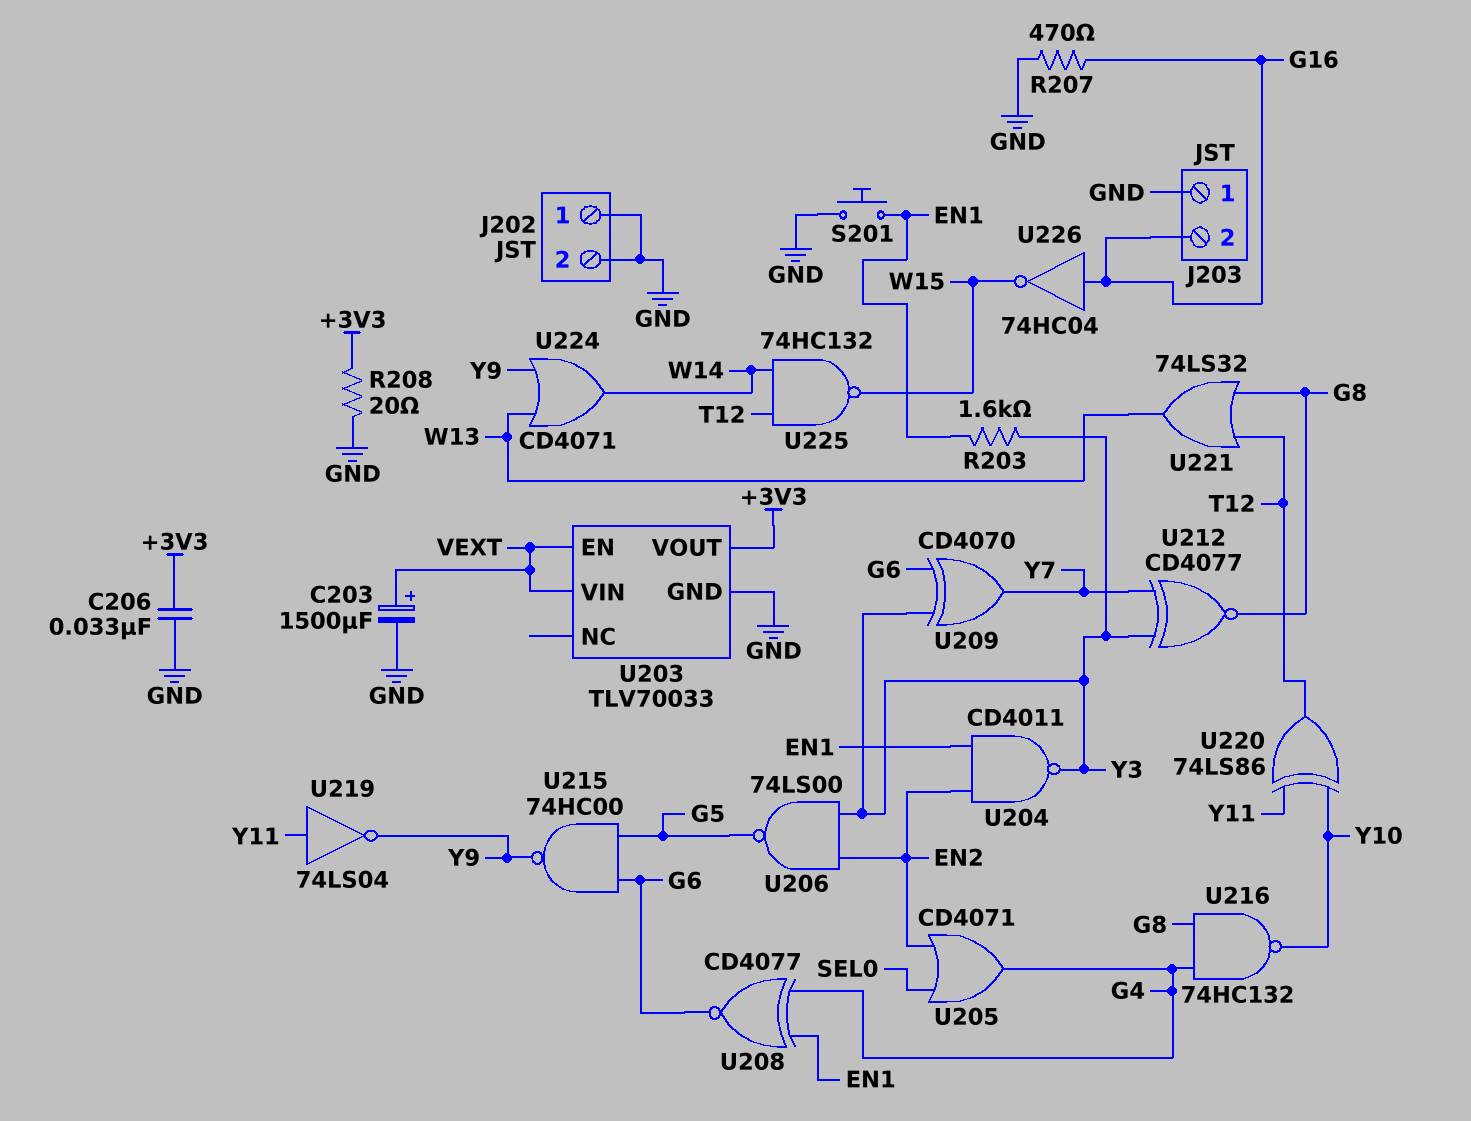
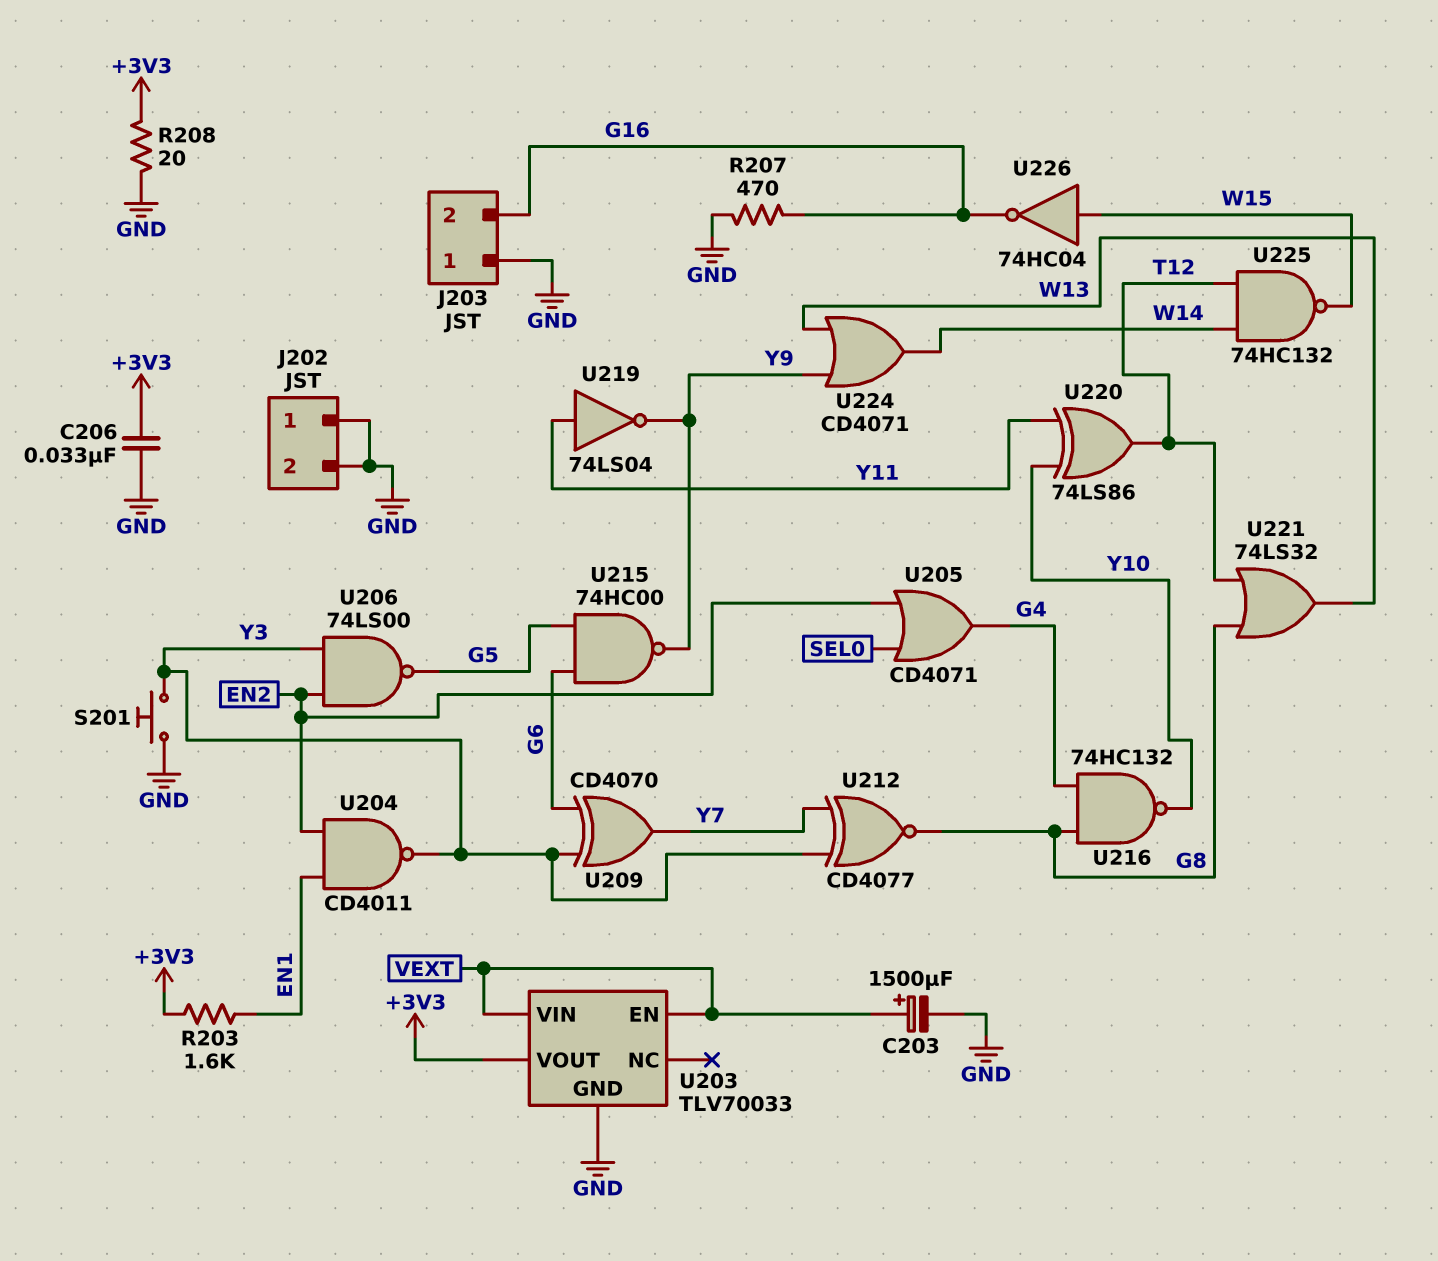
R203: 1.6k (EN1, Y3) -> 1.6k (+3V3, EN1)
S201: button (EN1, GND) -> button (GND, Y3)
U208: XNOR CD4077 (in EN1, in G4, out G6) -> none
U226: NOT 74HC04 (in G16, out W15) -> NOT 74HC04 (in W15, out G16)

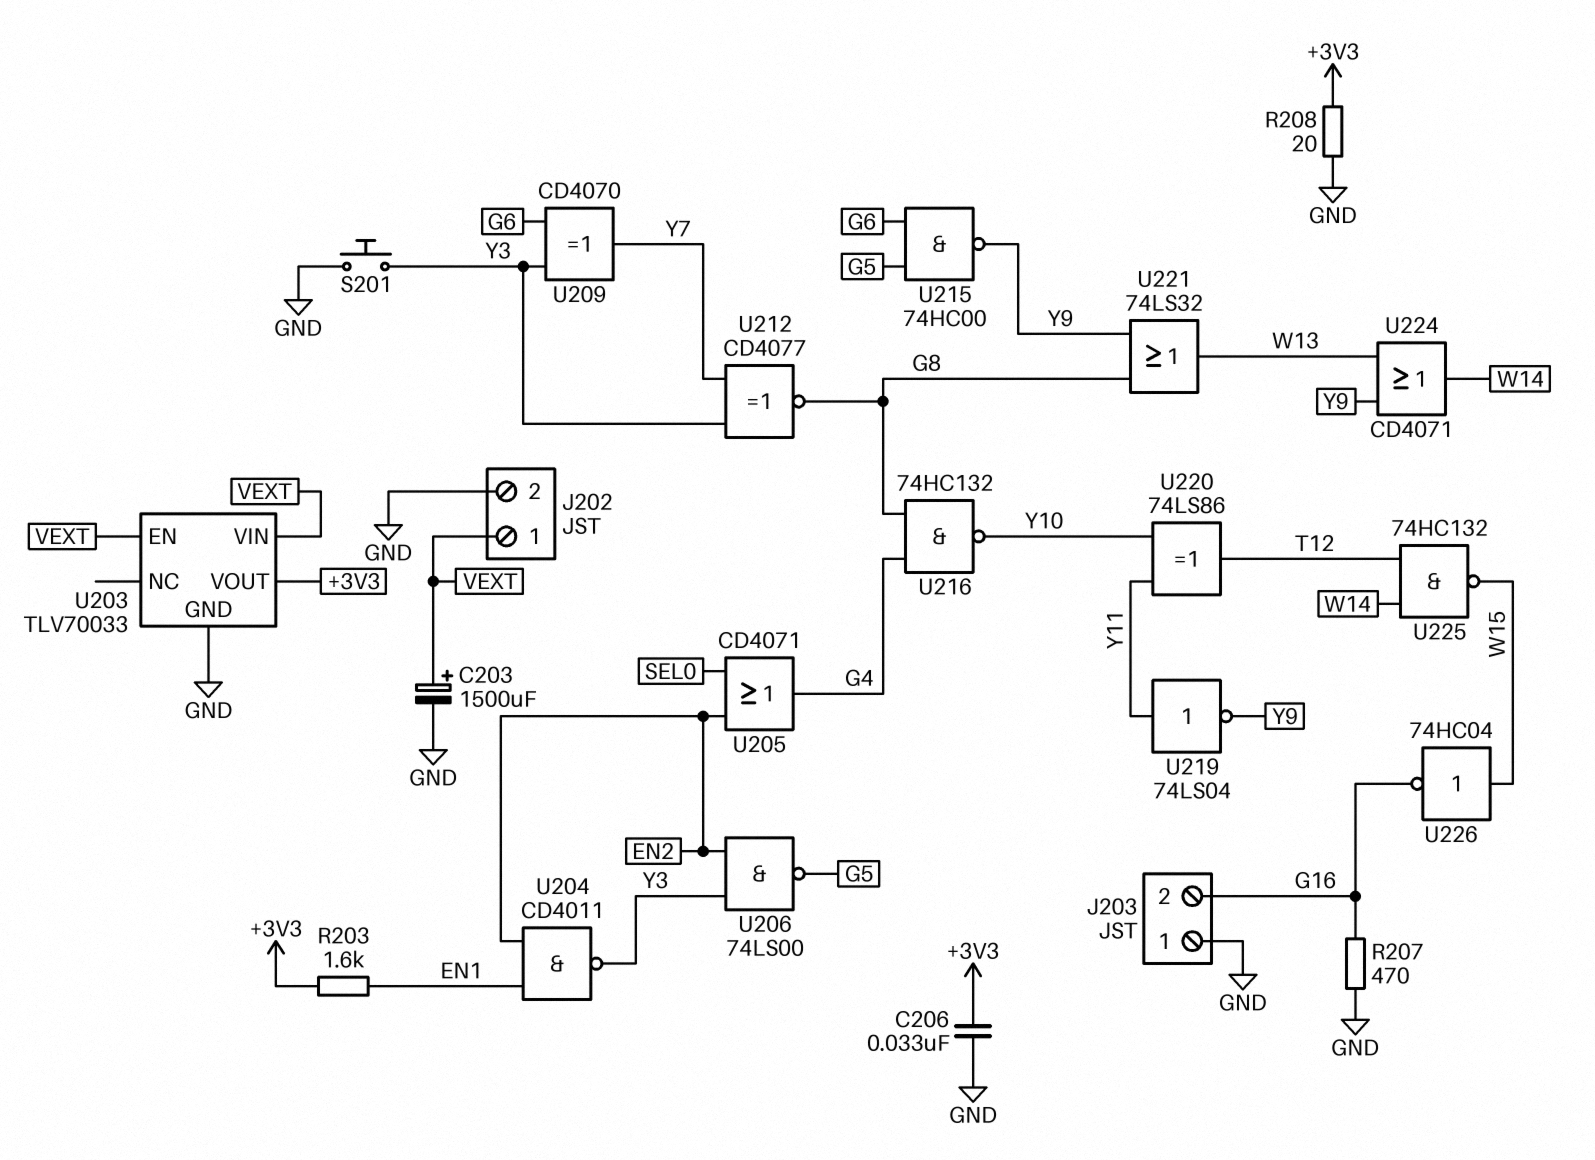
J202 pin 1: GND -> VEXT
U221: OR 74LS32 (in G8, in T12, out W13) -> OR 74LS32 (in G8, in Y9, out W13)

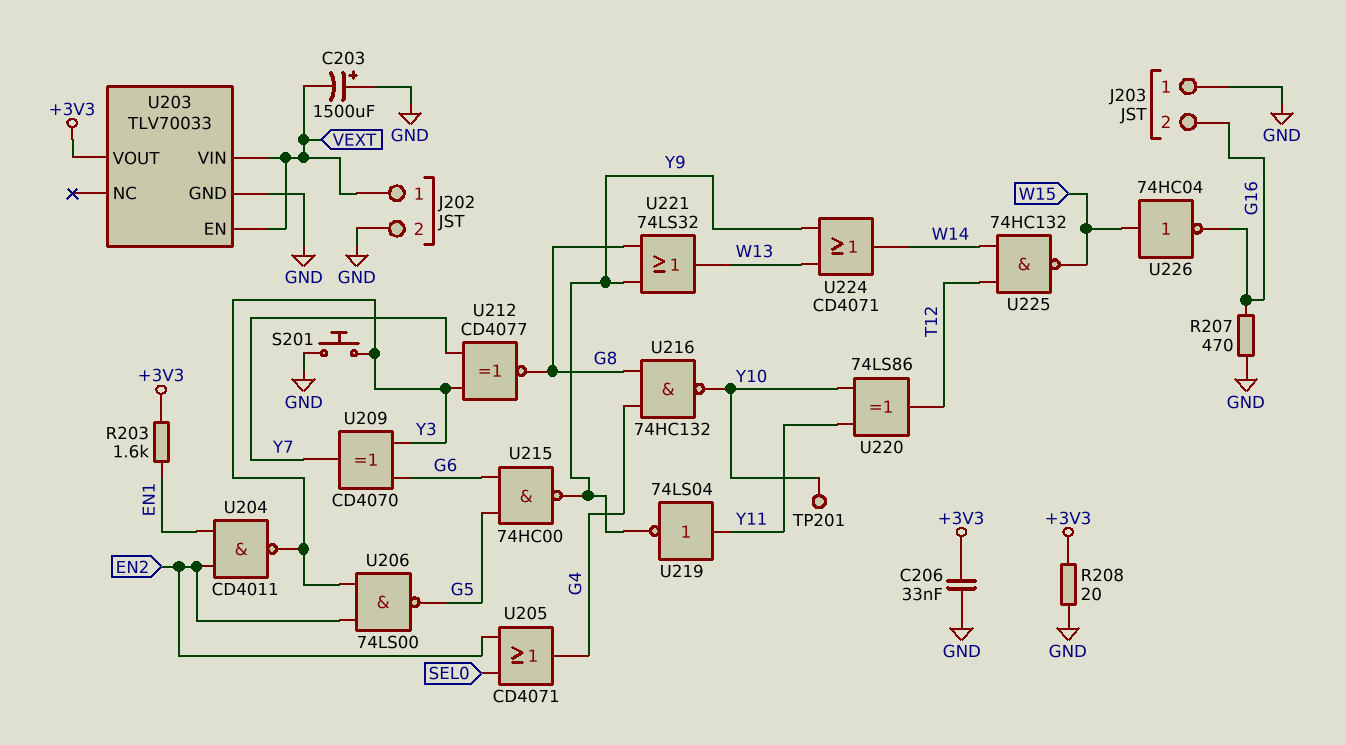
C203: 1500uF (plus VEXT, minus GND) -> 1500uF (plus GND, minus VEXT)
TP201: none -> test point (Y10)

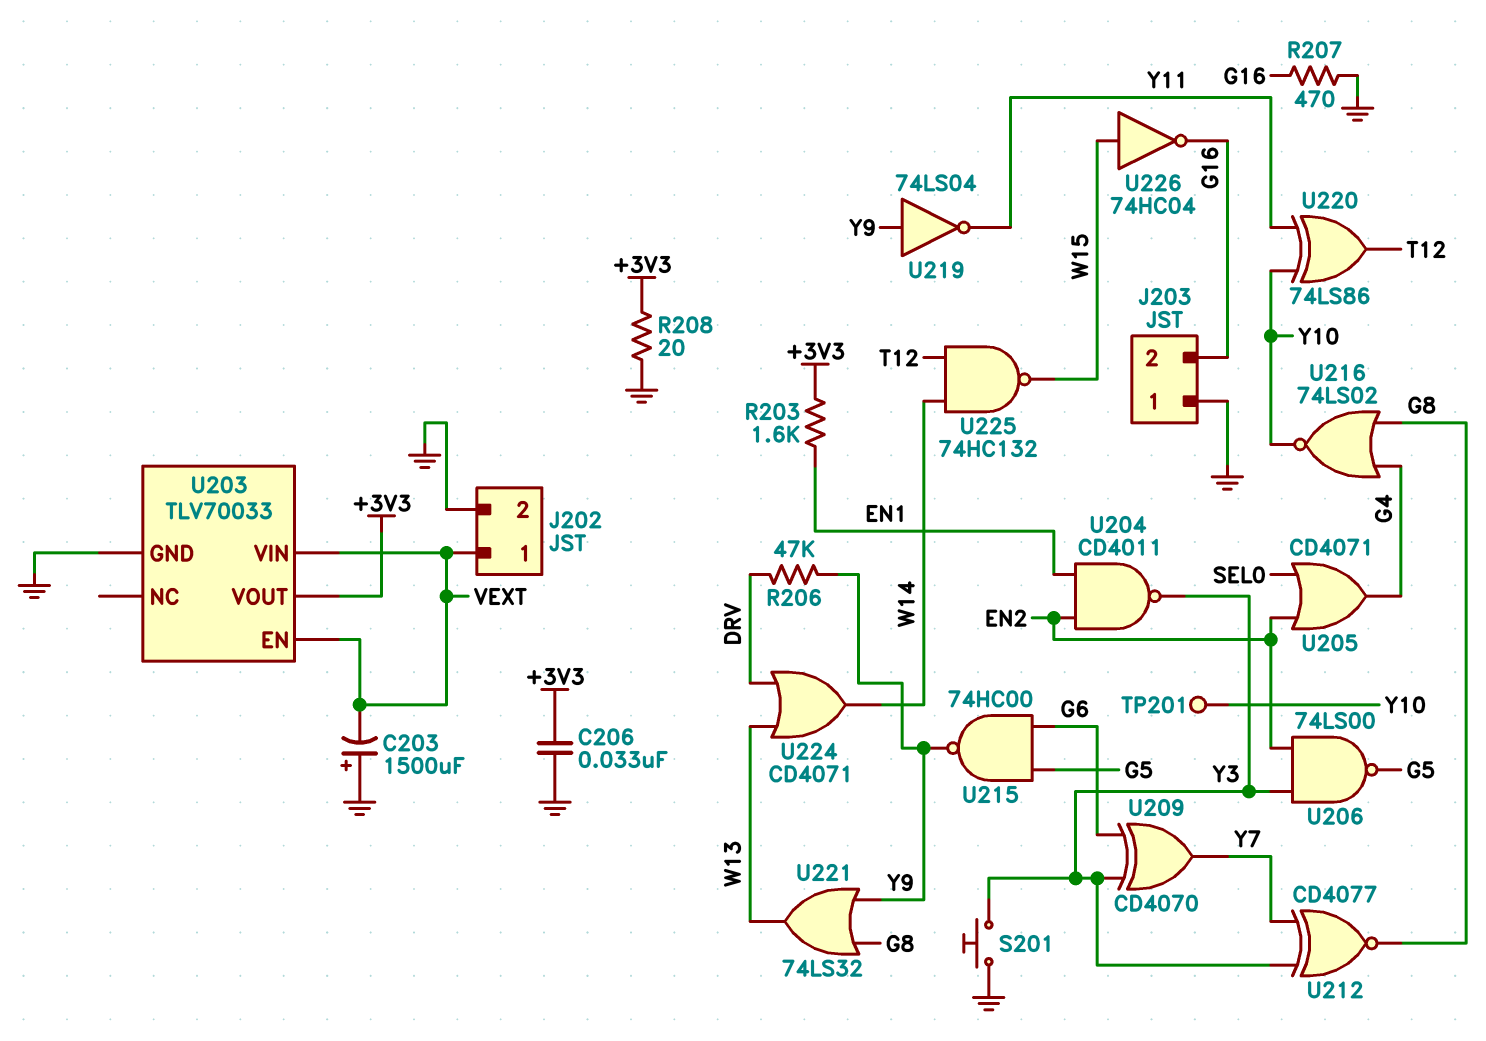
R206: none -> 47k (DRV, Y9)
U216: NAND 74HC132 (in G4, in G8, out Y10) -> NOR 74LS02 (in G4, in G8, out Y10)
U219: NOT 74LS04 (in Y11, out Y9) -> NOT 74LS04 (in Y9, out Y11)
U224: OR CD4071 (in W13, in Y9, out W14) -> OR CD4071 (in DRV, in W13, out W14)

